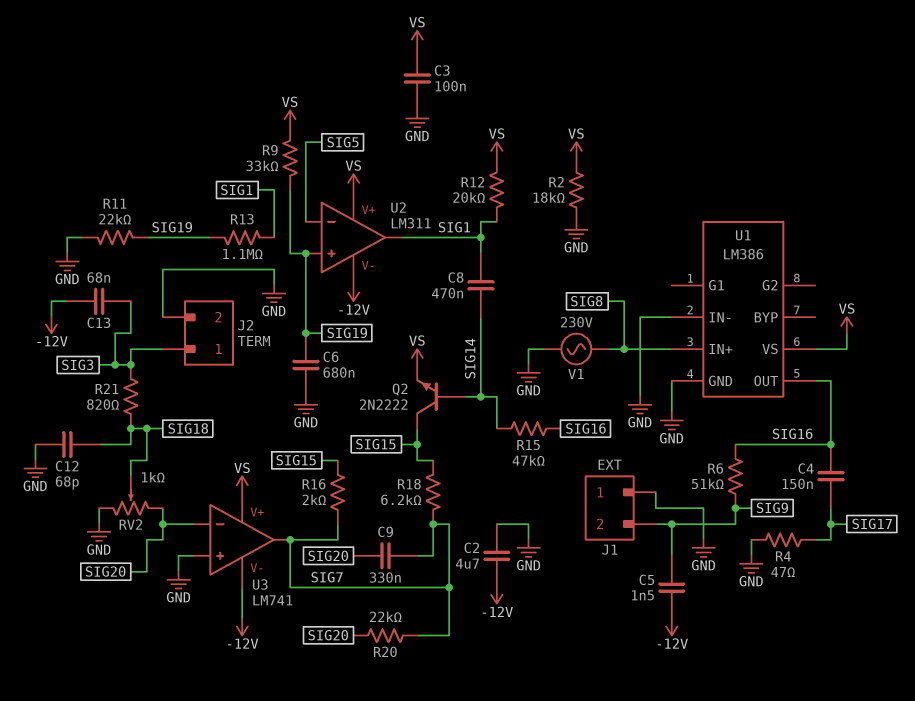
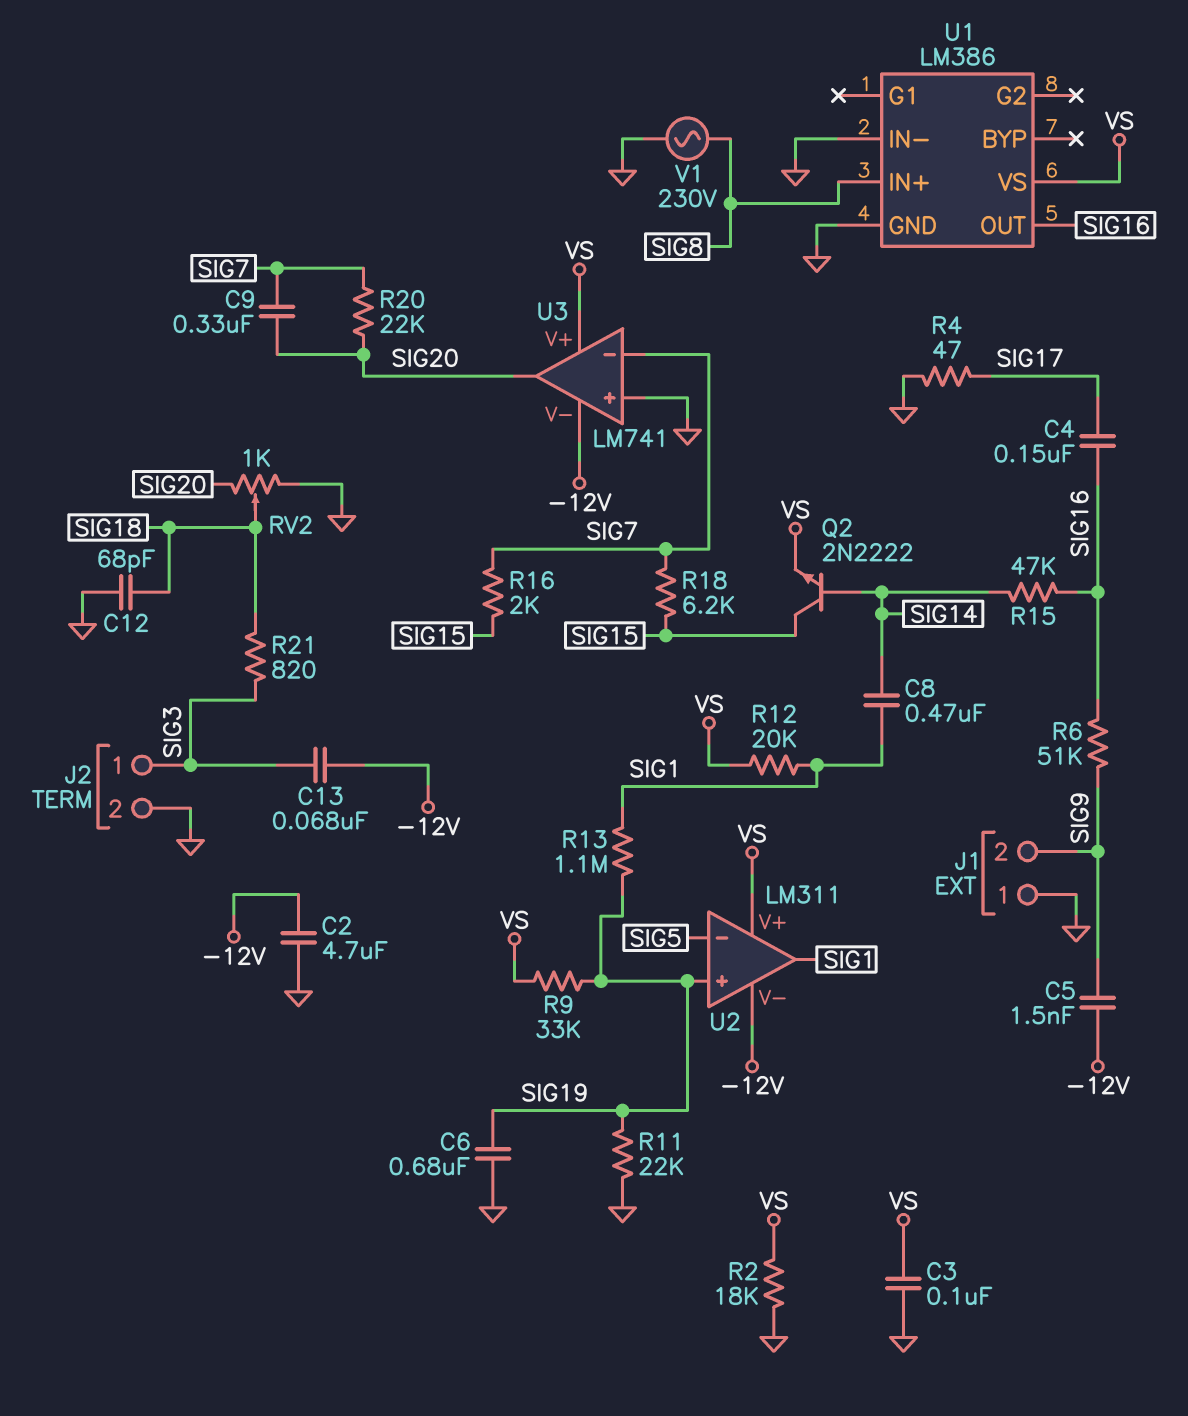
U3 pin in-: SIG20 -> SIG7
U3 pin out: SIG7 -> SIG20

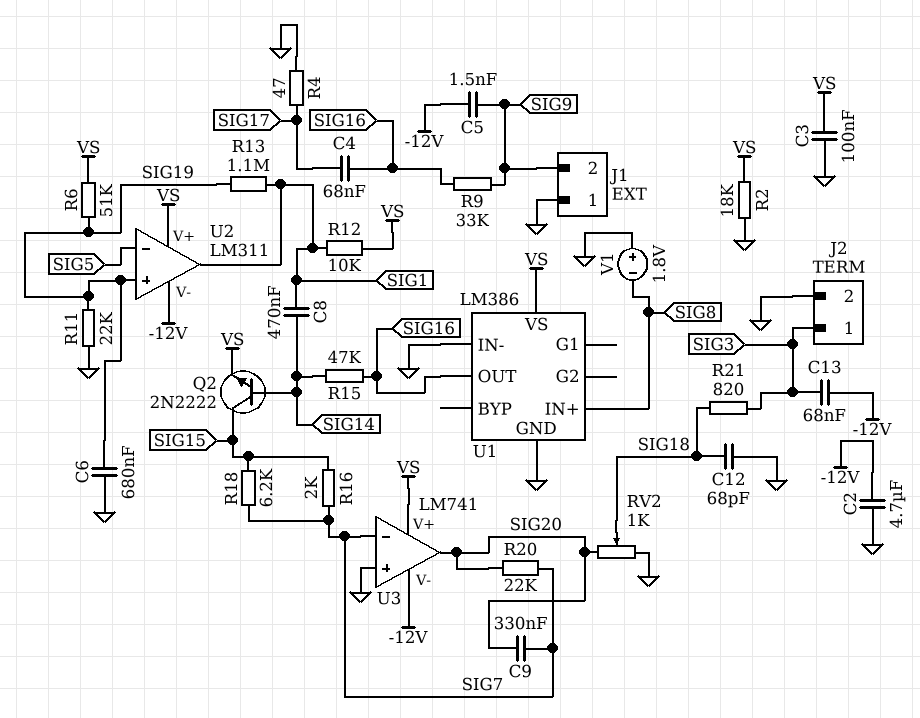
C4: 150nF (SIG16, SIG17) -> 68nF (SIG16, SIG17)
R6: 51k (SIG9, SIG16) -> 51k (SIG19, VS)
R9: 33k (SIG19, VS) -> 33k (SIG9, SIG16)
R12: 20k (SIG1, VS) -> 10k (SIG1, VS)
V1: AC 230V (GND, SIG8) -> 1.8V (plus GND, minus SIG8)

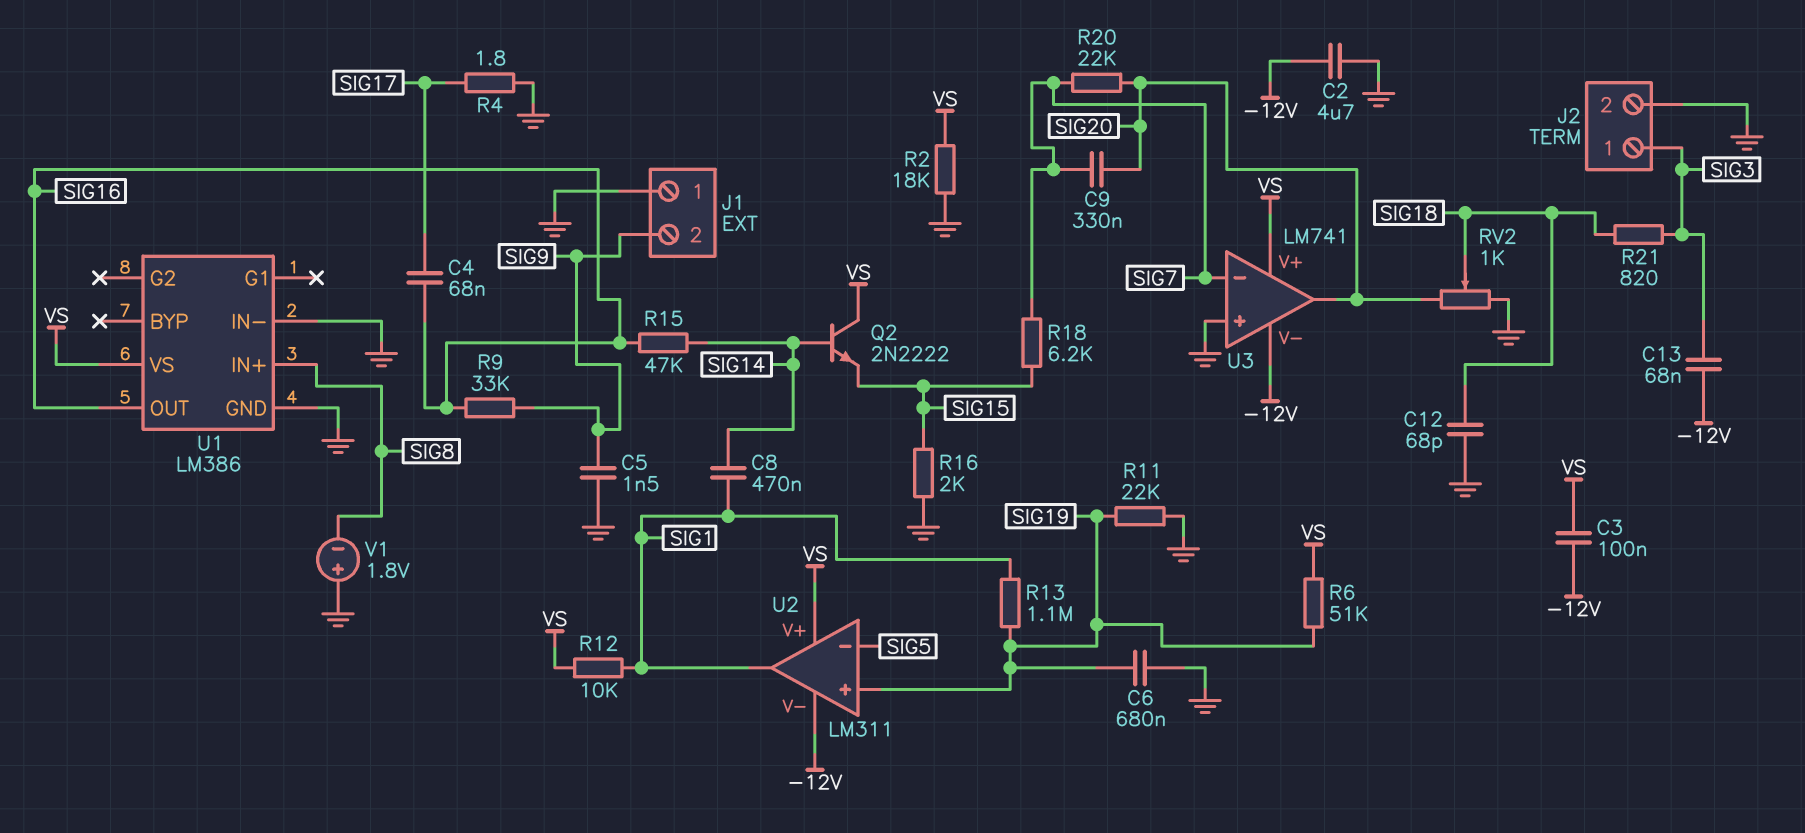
C3: 100nF (GND, VS) -> 100nF (-12V, VS)
C5: 1.5nF (-12V, SIG9) -> 1.5nF (GND, SIG9)
Q2: NPN 2N2222 (B SIG14, C SIG15, E VS) -> NPN 2N2222 (B SIG14, C VS, E SIG15)
R4: 47 (GND, SIG17) -> 1.8 (GND, SIG17)
R16: 2k (SIG7, SIG15) -> 2k (GND, SIG15)

